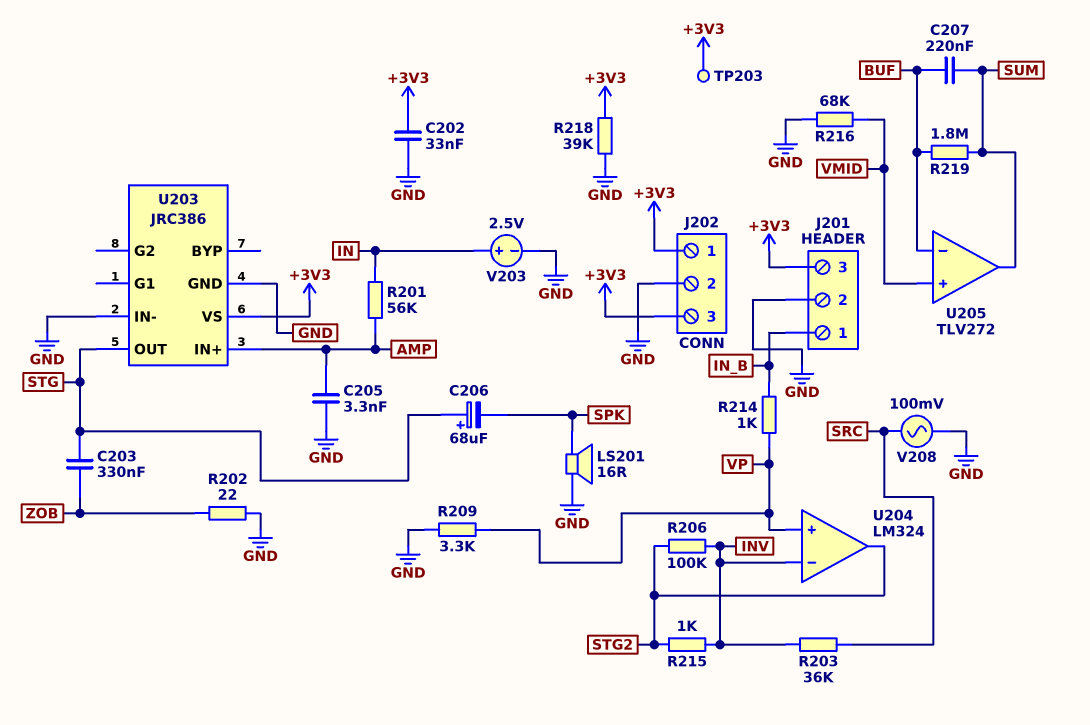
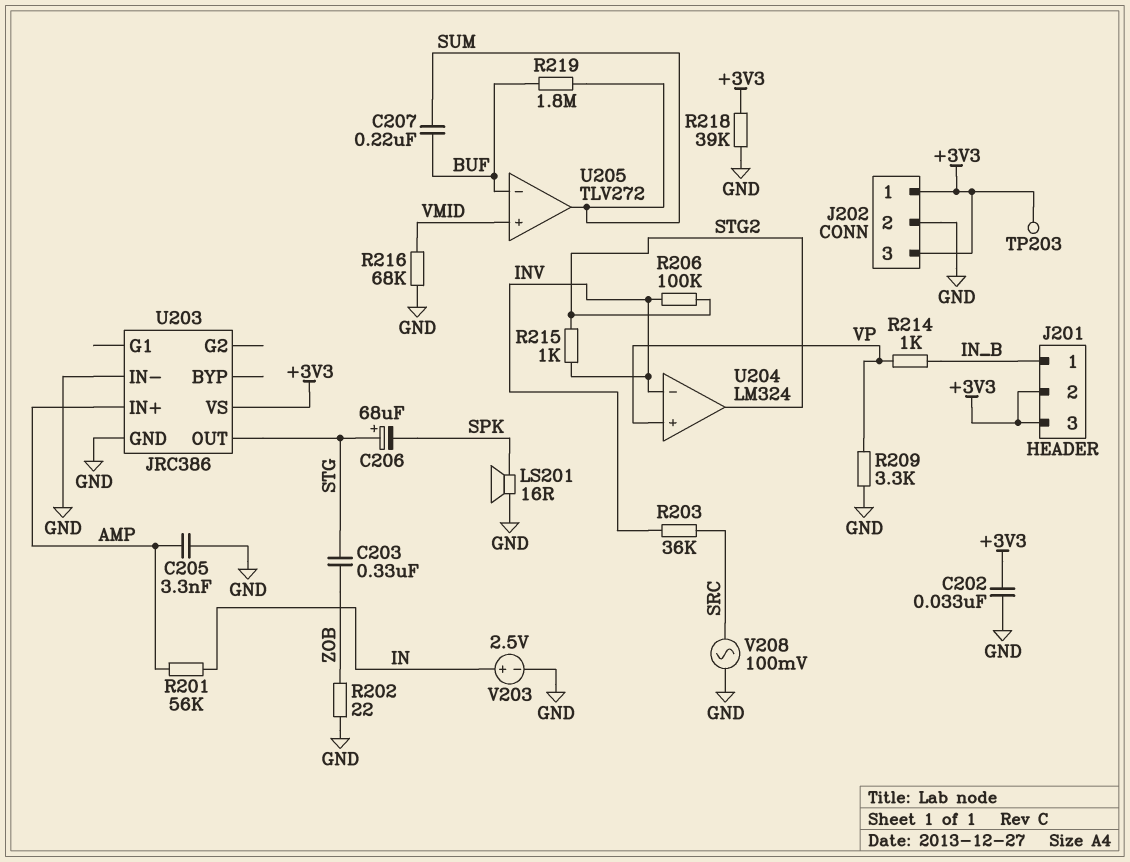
J201 pin 2: GND -> +3V3

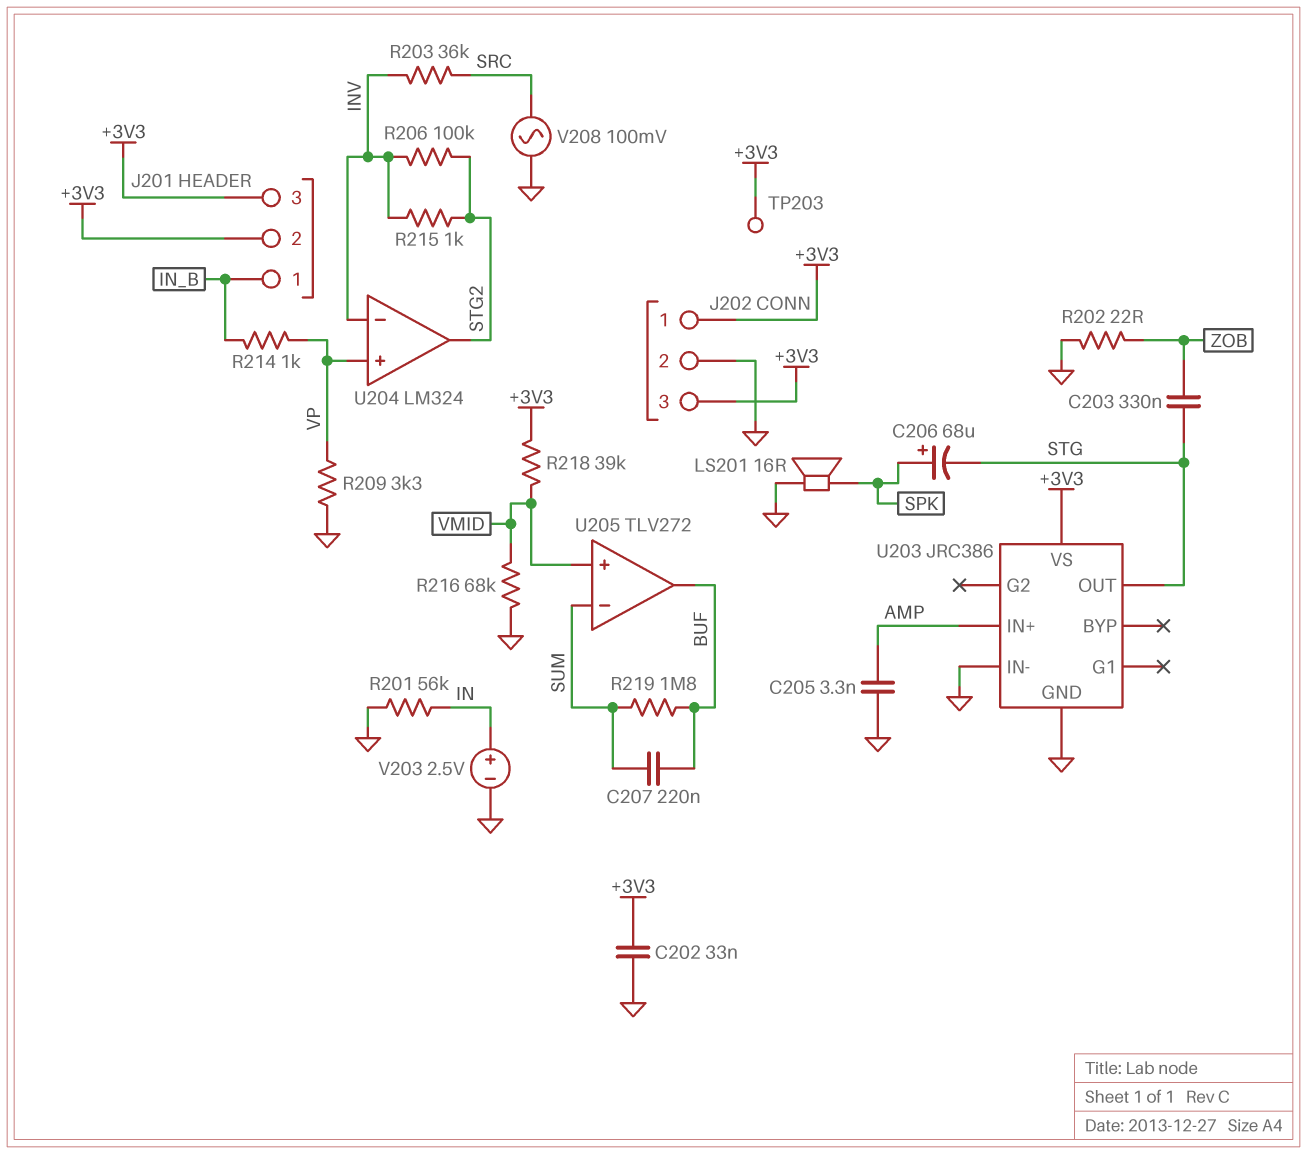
C206: 68uF (plus STG, minus SPK) -> 68uF (plus SPK, minus STG)
R201: 56k (AMP, IN) -> 56k (GND, IN)
R218: 39k (+3V3, GND) -> 39k (+3V3, VMID)
U205 pin in-: BUF -> SUM
U205 pin out: SUM -> BUF

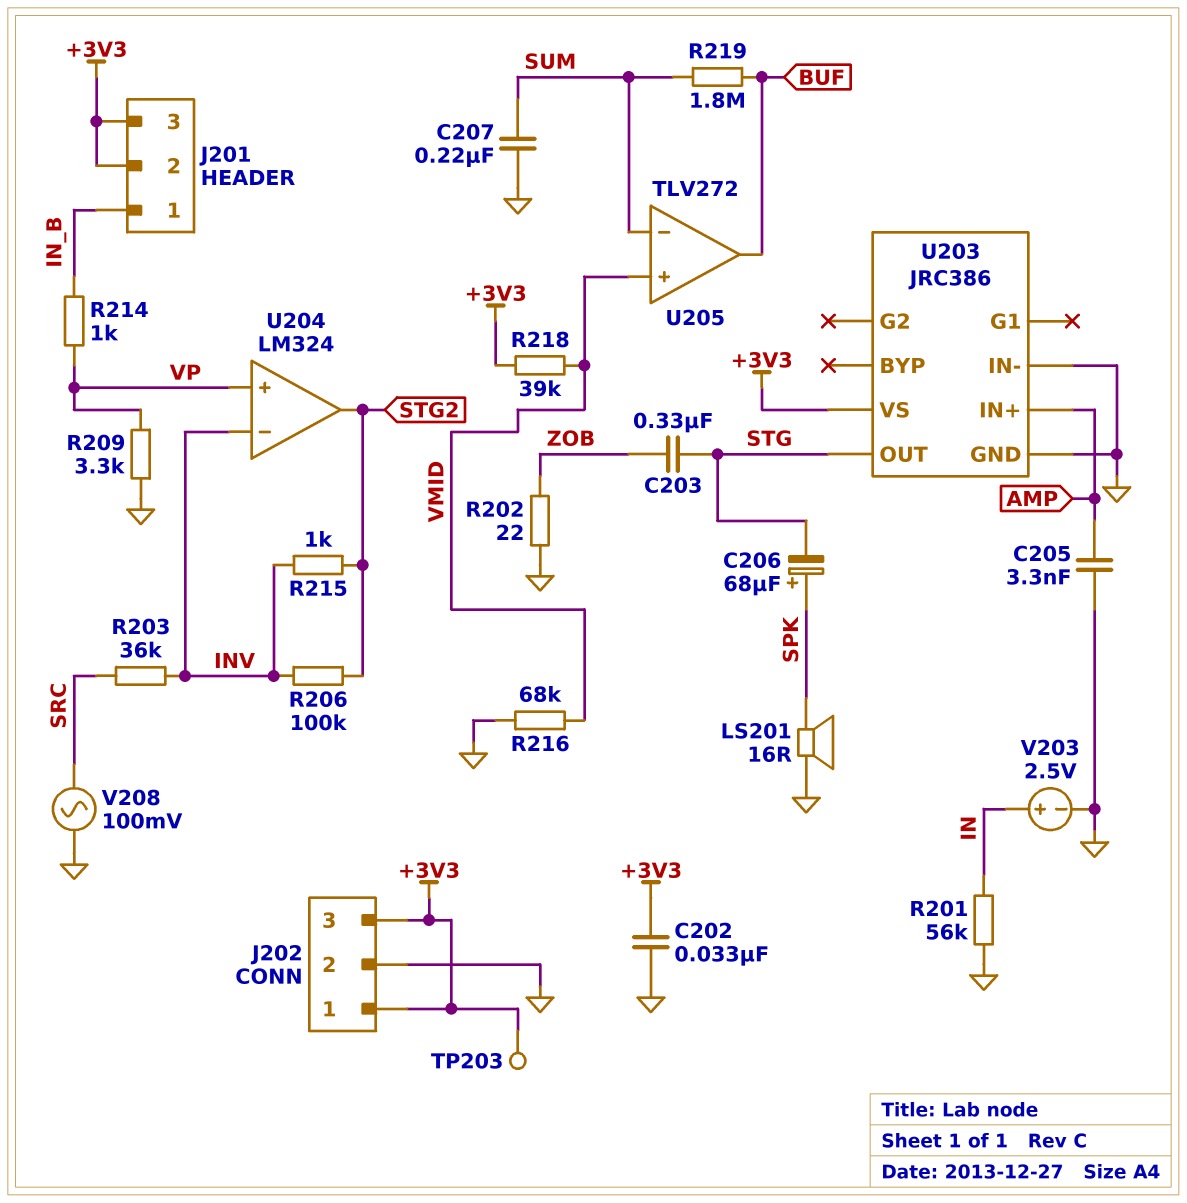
C207: 220nF (BUF, SUM) -> 220nF (GND, SUM)

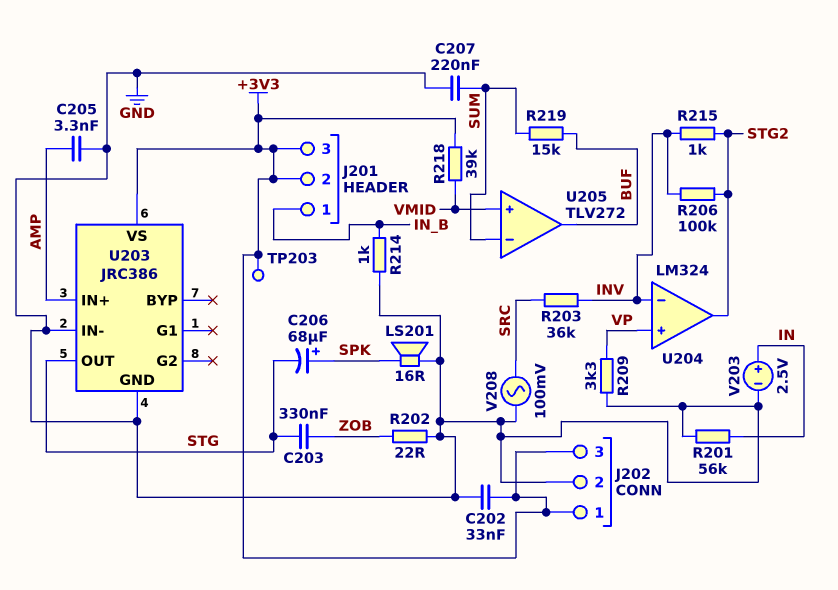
R214: 1k (IN_B, VP) -> 1k (GND, IN_B)
R216: 68k (GND, VMID) -> none
R219: 1.8M (BUF, SUM) -> 15k (BUF, SUM)

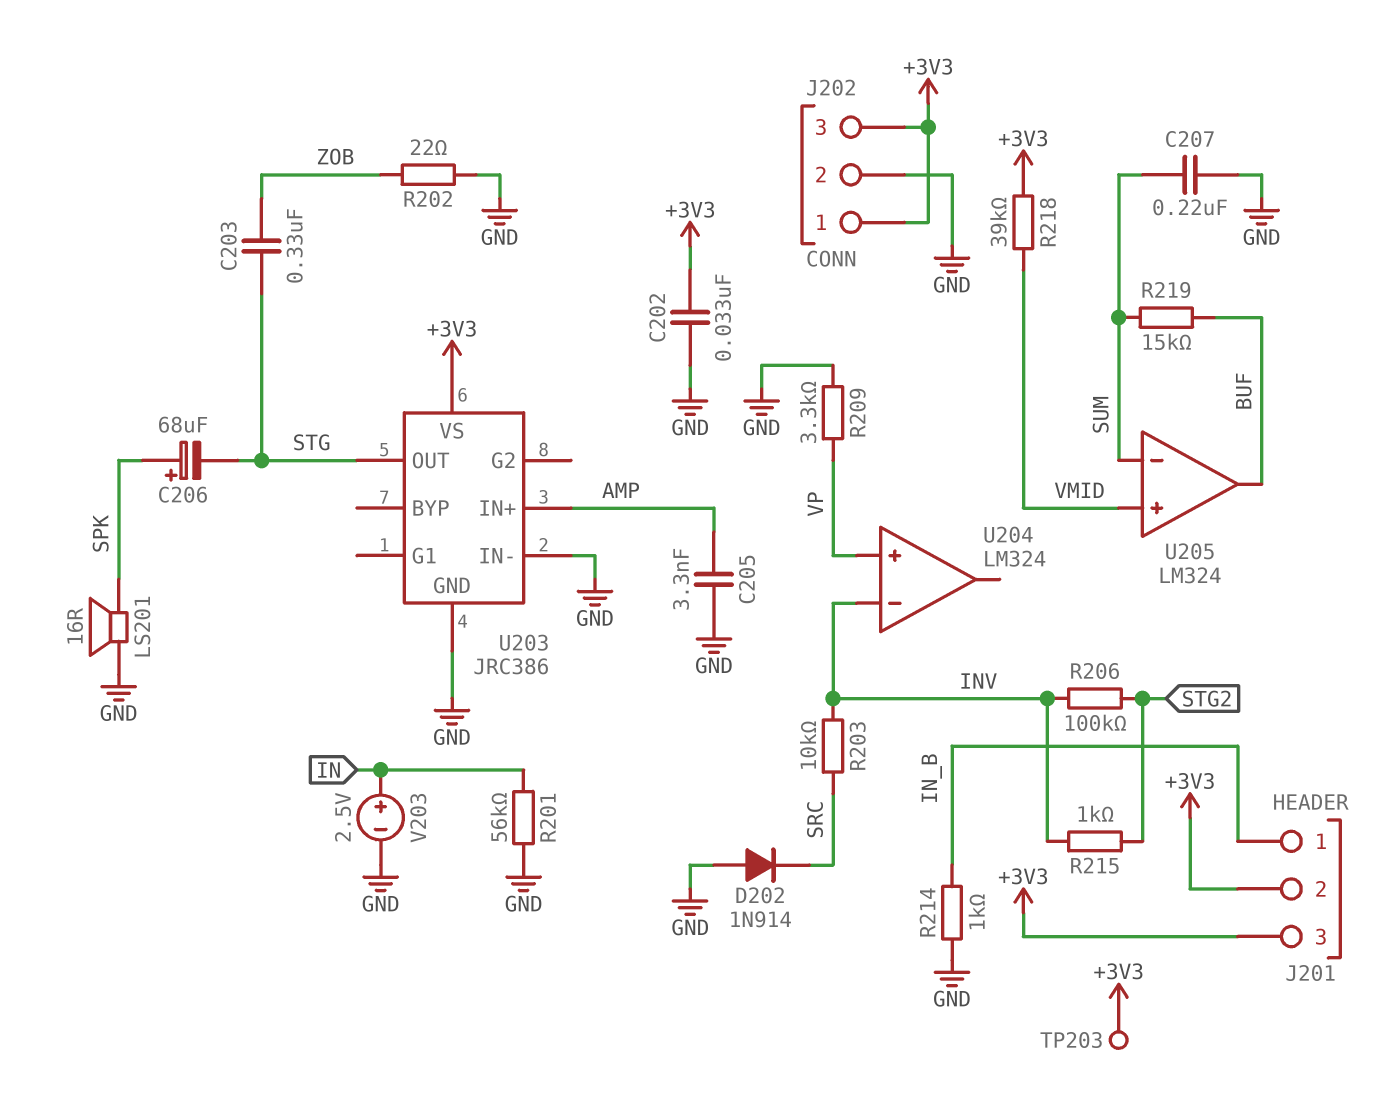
D202: none -> diode 1N914 (A GND, K SRC)
R203: 36k (INV, SRC) -> 10k (INV, SRC)
U204 pin out: STG2 -> none
U205: TLV272 -> LM324
V208: AC 100mV (GND, SRC) -> none

